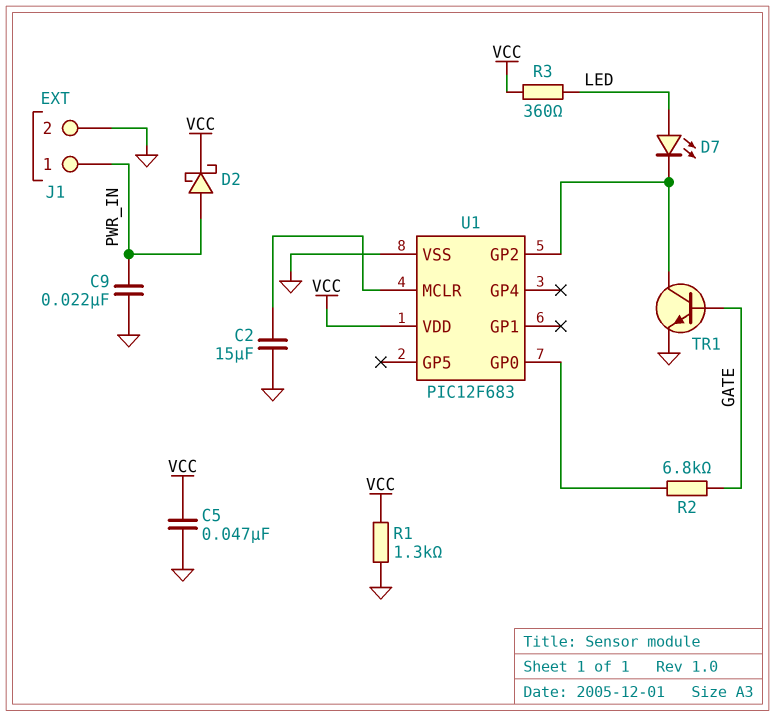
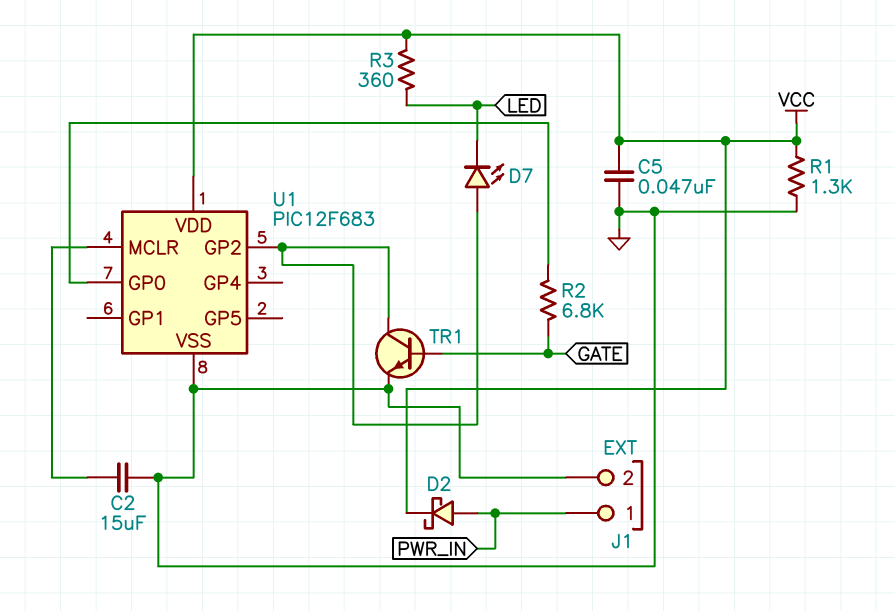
C9: 22nF (GND, PWR_IN) -> none
D7: LED (A LED, K U1/GP2) -> LED (A U1/GP2, K LED)

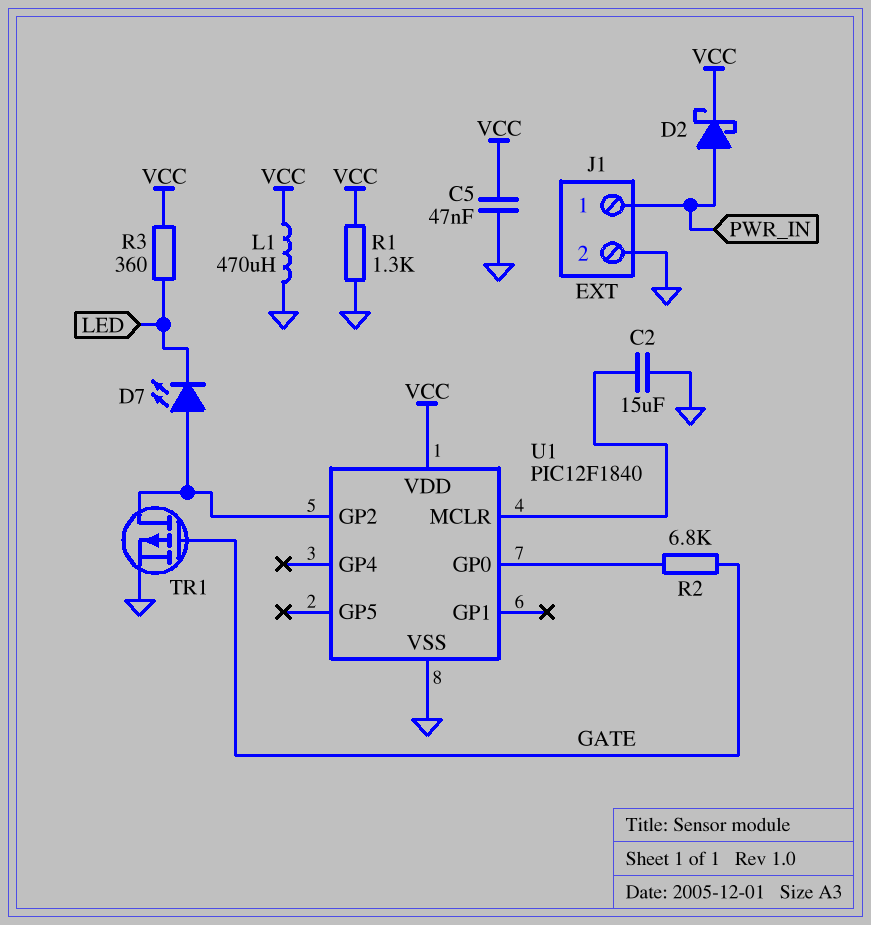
L1: none -> 470uH (GND, VCC)
TR1: NPN (B GATE, C U1/GP2, E GND) -> PMOS (G GATE, D U1/GP2, S GND)
U1: PIC12F683 -> PIC12F1840

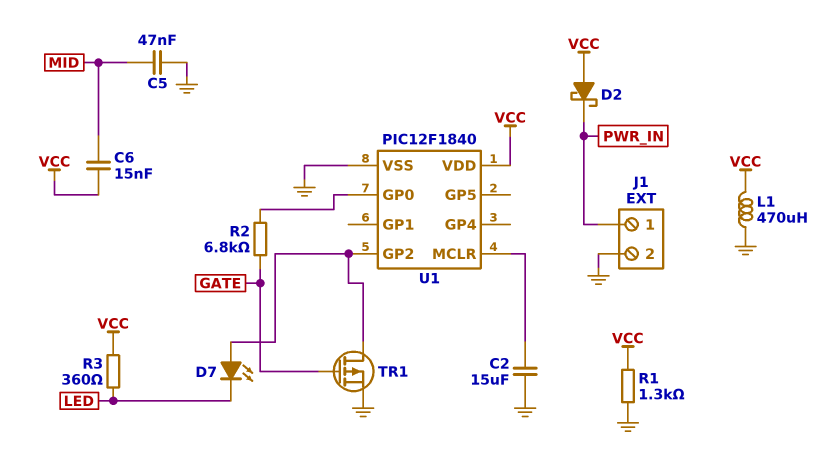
C5: 47nF (GND, VCC) -> 47nF (GND, MID)
C6: none -> 15nF (MID, VCC)
D2: schottky (A PWR_IN, K VCC) -> schottky (A VCC, K PWR_IN)

